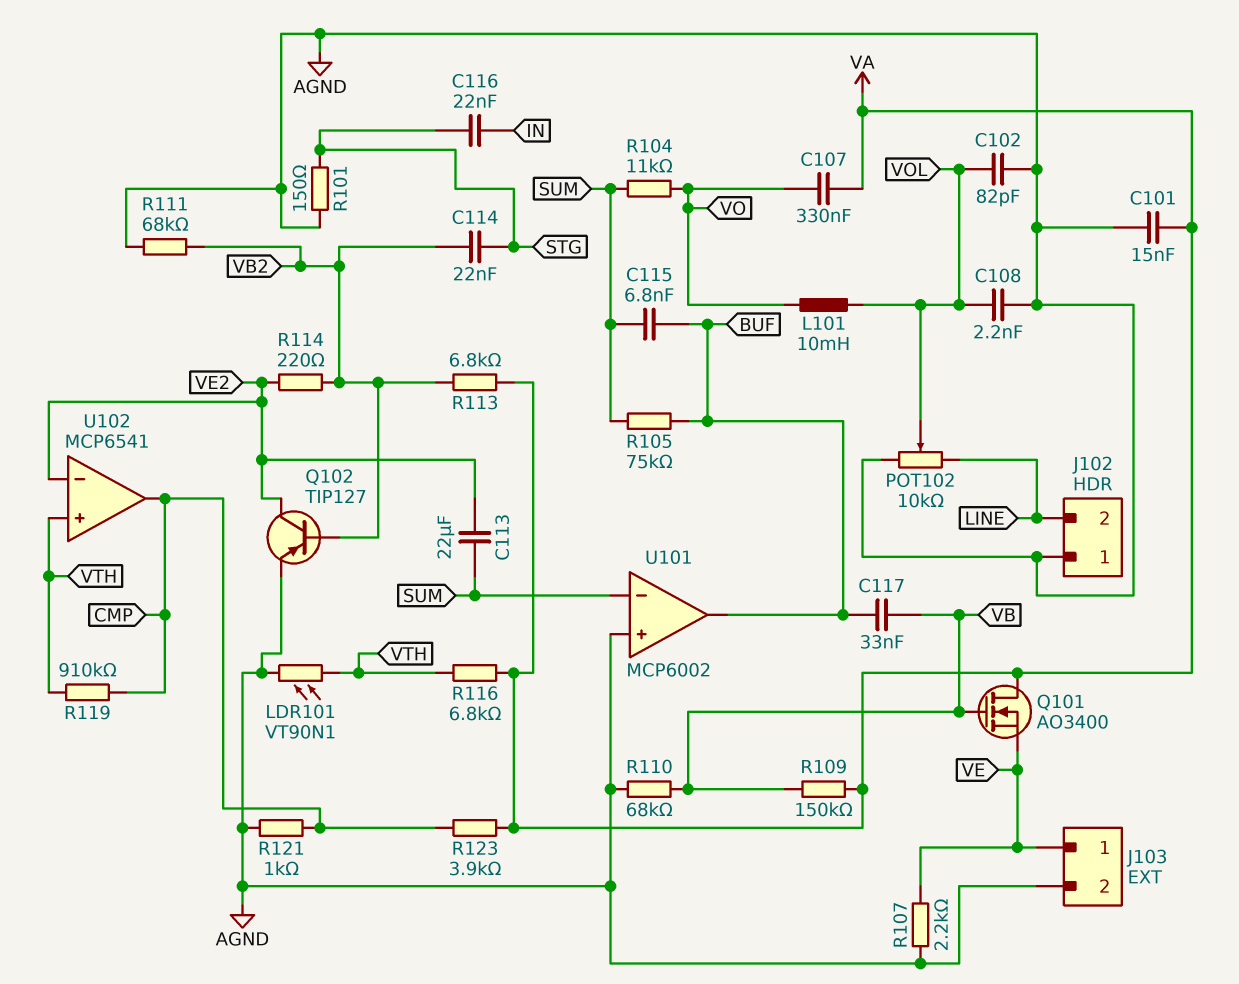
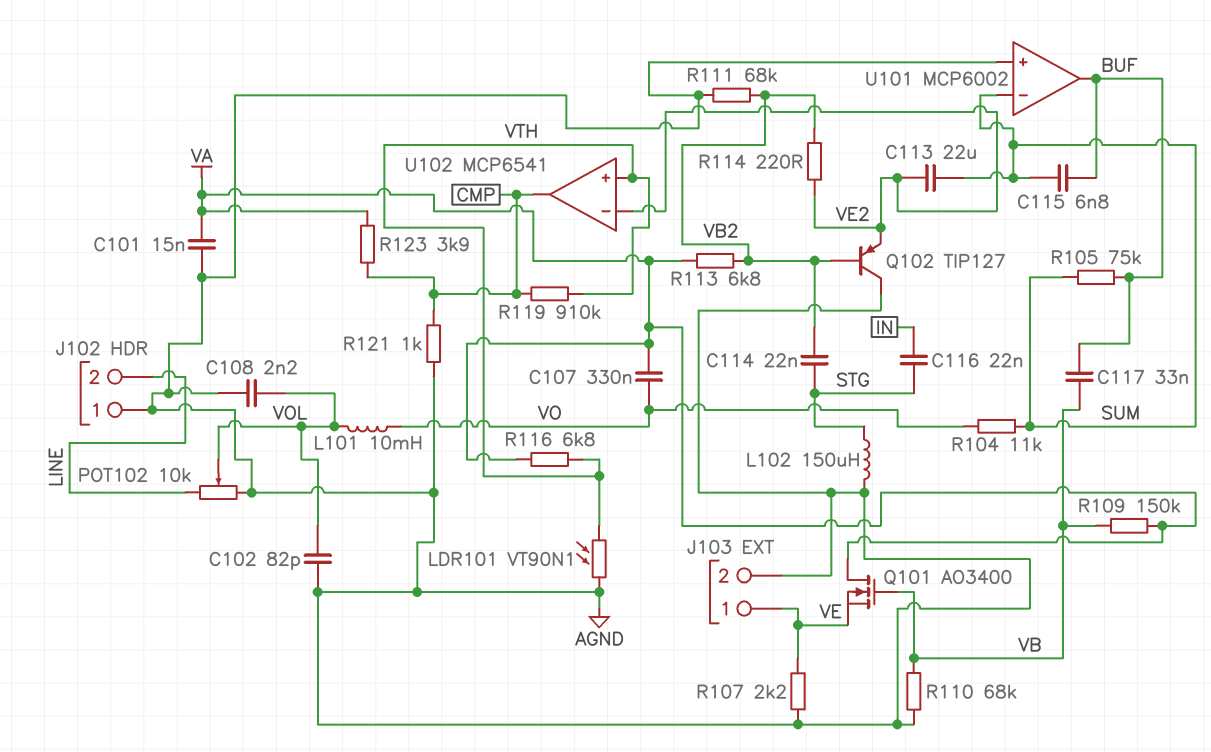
L102: none -> 150uH (AGND, STG)
Q102: PNP TIP127 (B VB2, C VE2, E AGND) -> PNP TIP127 (B VB2, C AGND, E VE2)
R101: 150 (AGND, STG) -> none

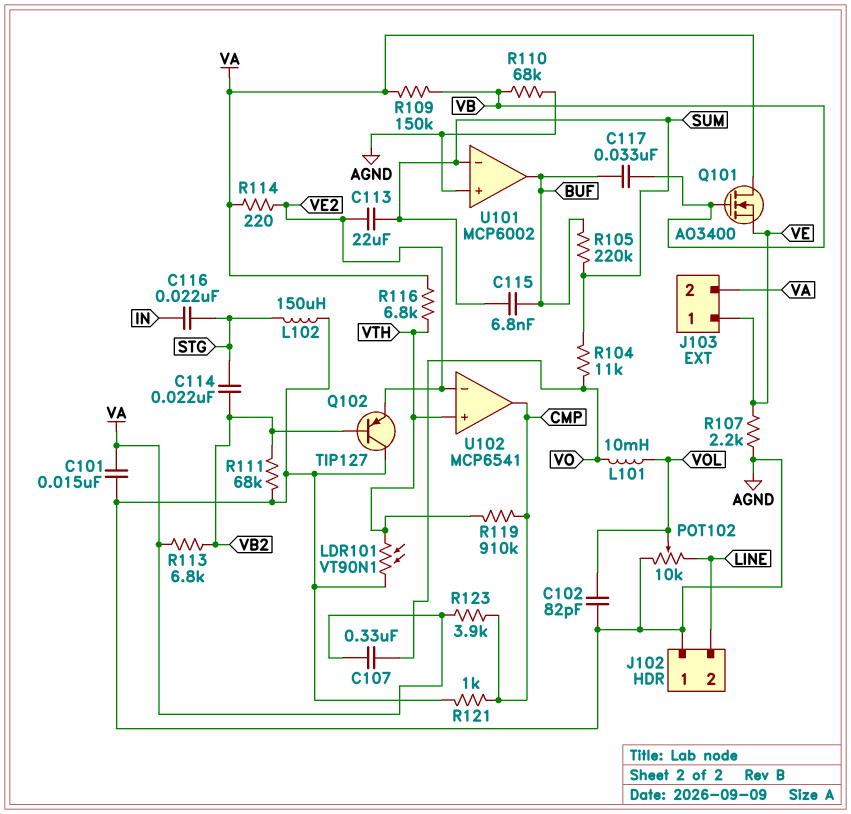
C108: 2.2nF (AGND, VOL) -> none
J103 pin 2: AGND -> VA
R105: 75k (BUF, SUM) -> 220k (BUF, SUM)
R114: 220 (VB2, VE2) -> 220 (VA, VE2)

